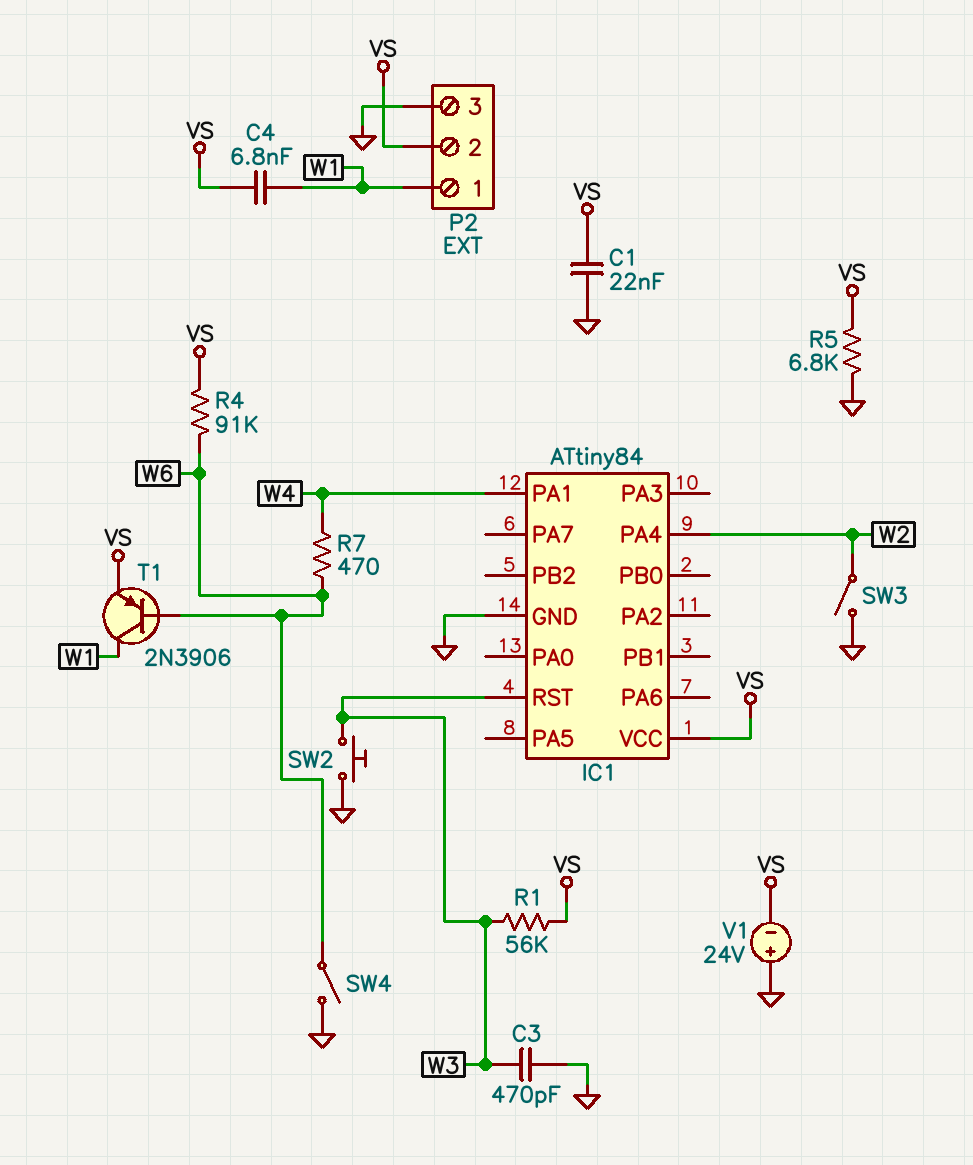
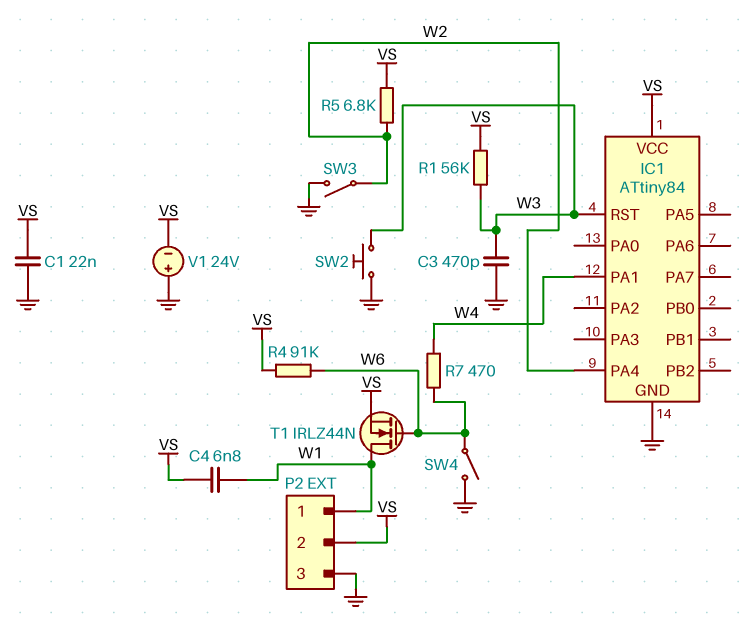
R5: 6.8k (GND, VS) -> 6.8k (VS, W2)
T1: PNP 2N3906 (B W6, C W1, E VS) -> NMOS IRLZ44N (G W6, D W1, S VS)

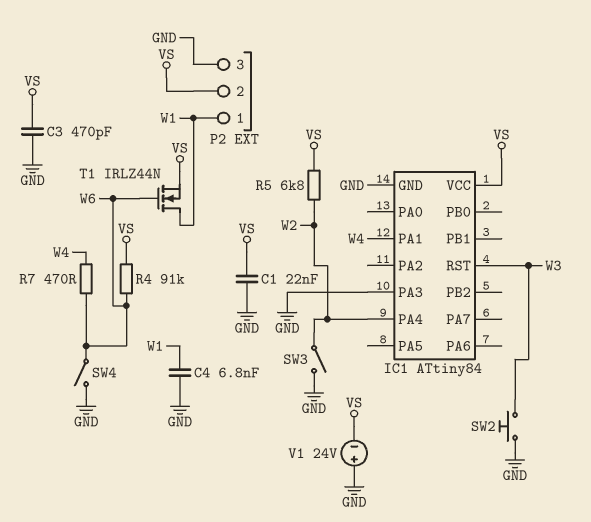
C3: 470pF (GND, W3) -> 470pF (GND, VS)
C4: 6.8nF (VS, W1) -> 6.8nF (GND, W1)
IC1 pin PA3: none -> GND
R1: 56k (VS, W3) -> none

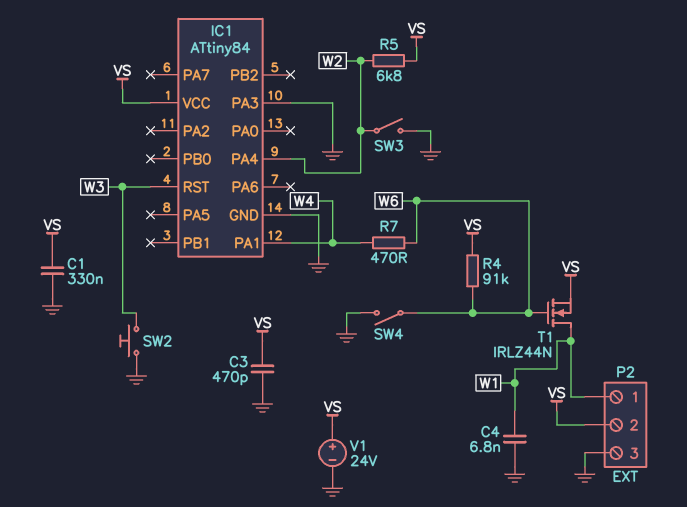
C1: 22nF (GND, VS) -> 330nF (GND, VS)
V1: 24V (plus GND, minus VS) -> 24V (plus VS, minus GND)

